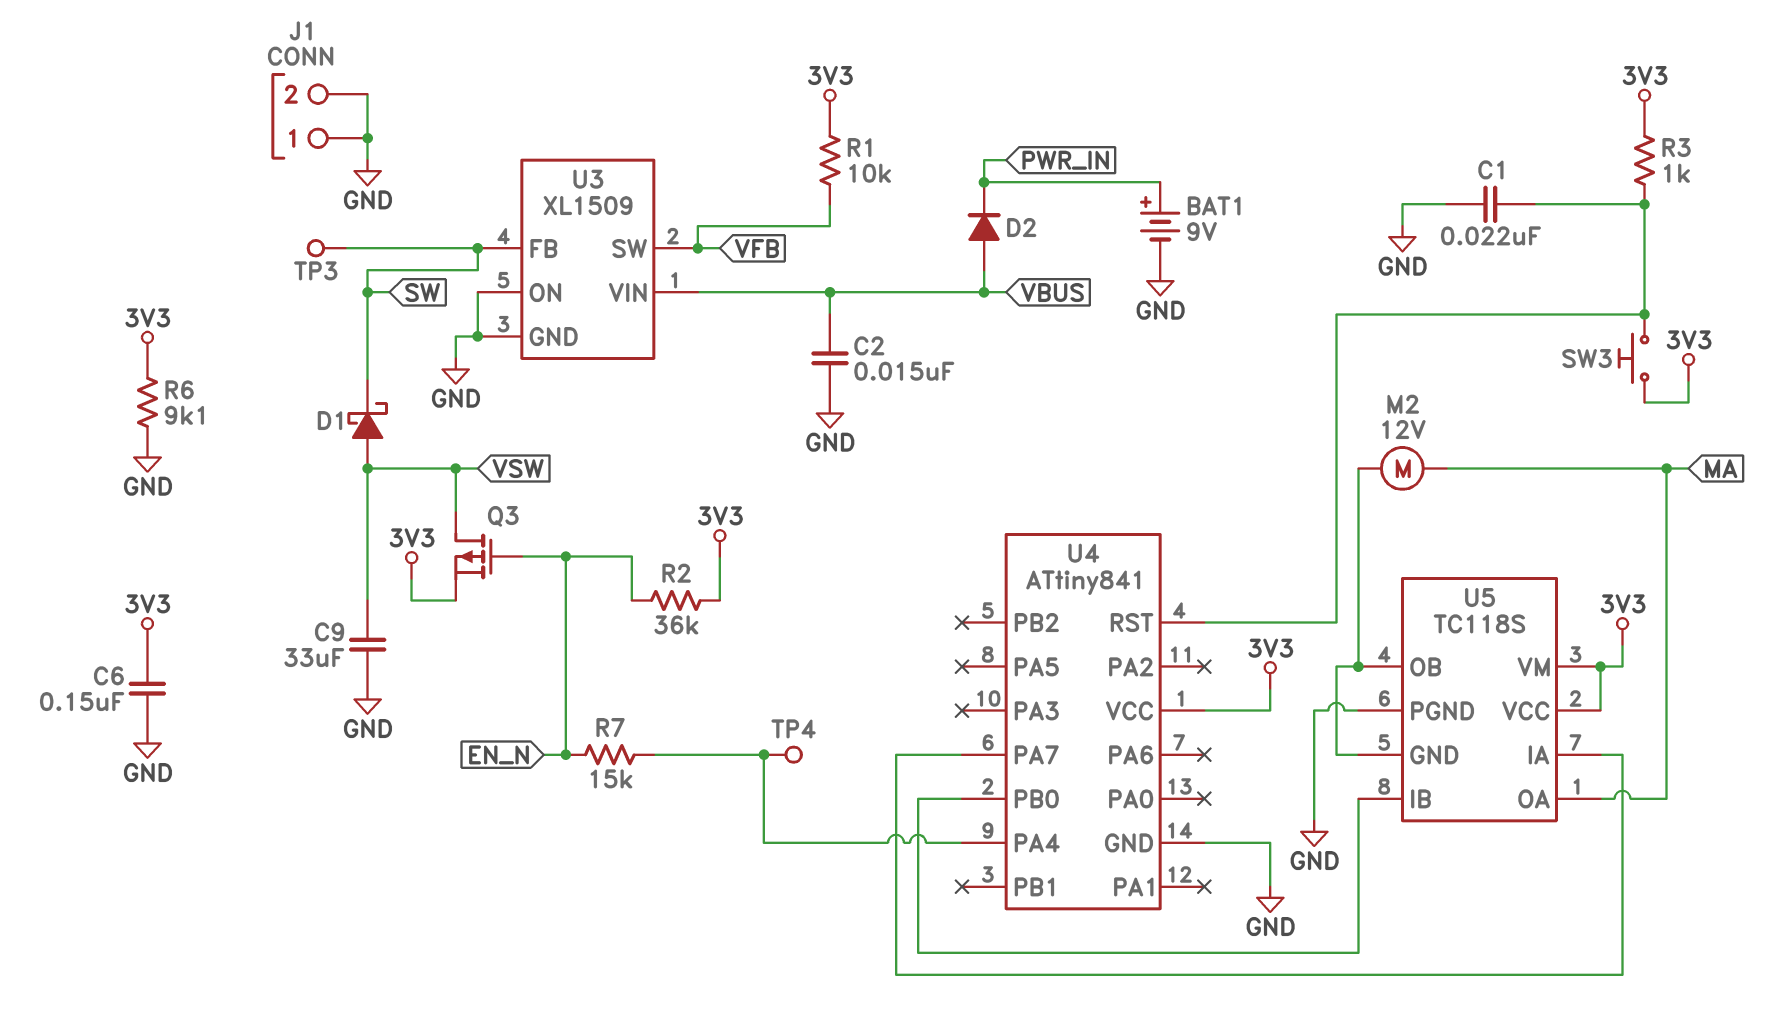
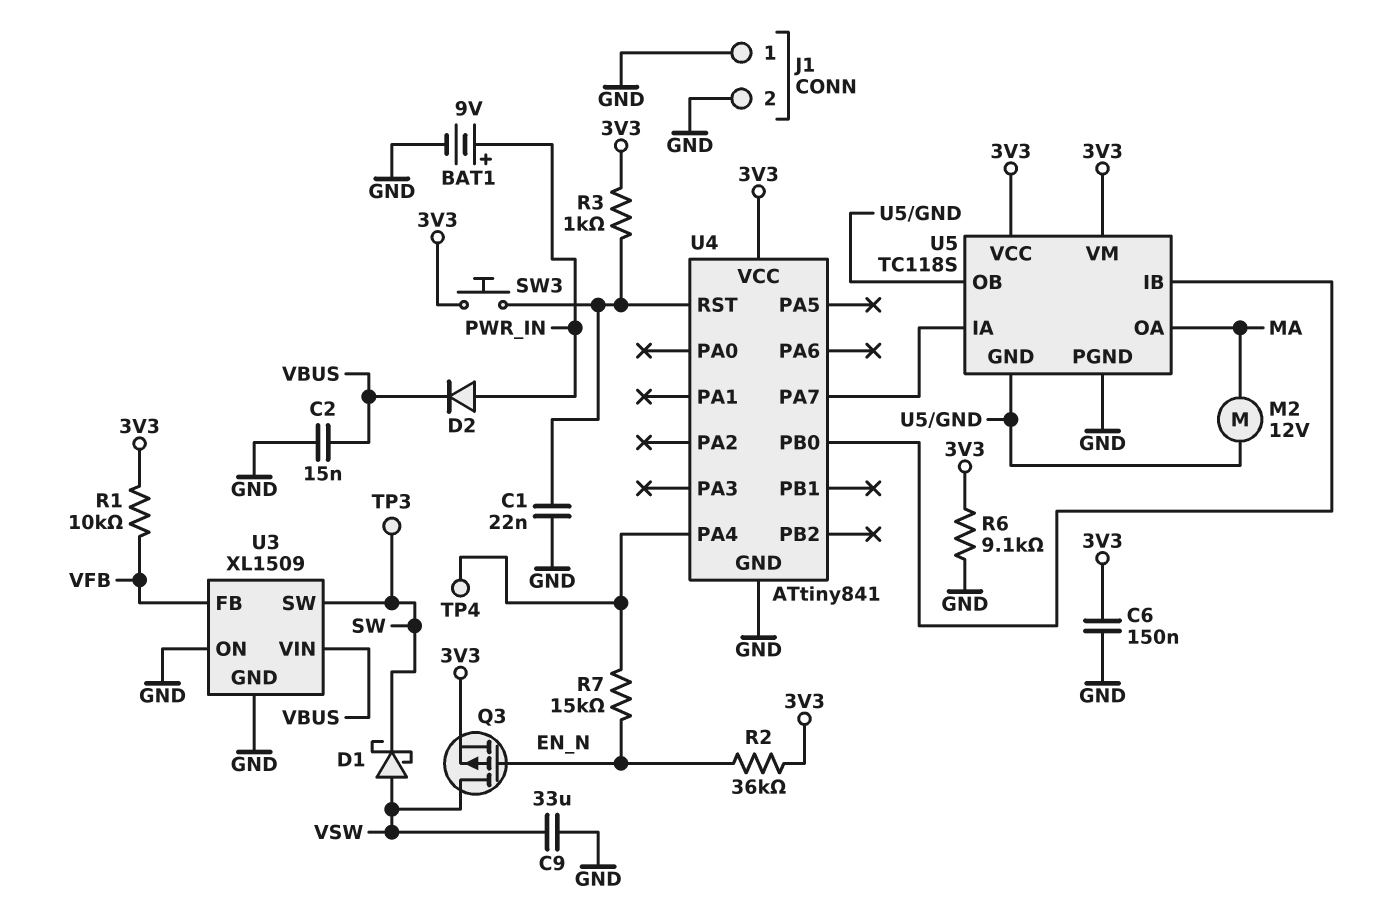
D2: diode (A VBUS, K PWR_IN) -> diode (A PWR_IN, K VBUS)
U3 pin FB: SW -> VFB
U3 pin SW: VFB -> SW

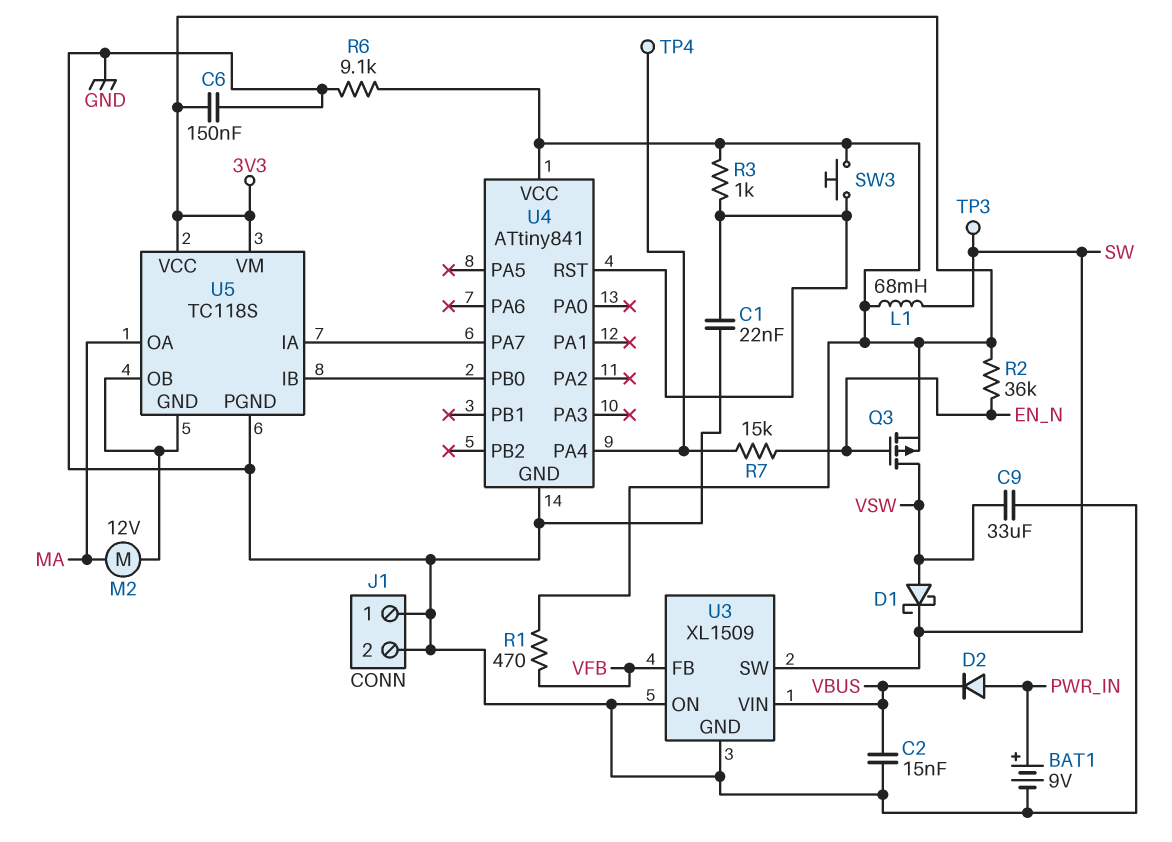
L1: none -> 68mH (3V3, SW)
R1: 10k (3V3, VFB) -> 470 (3V3, VFB)

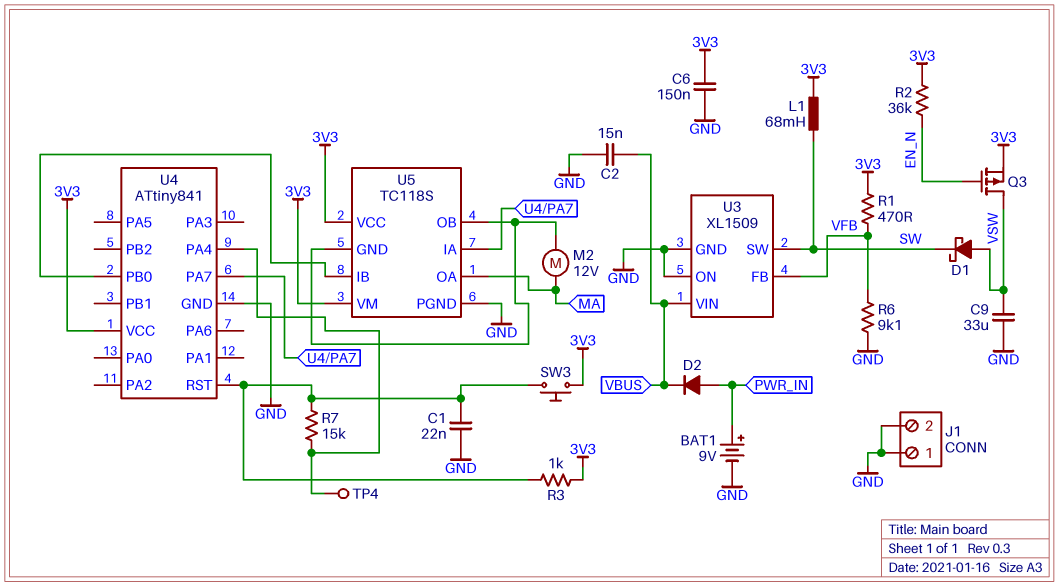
R6: 9.1k (3V3, GND) -> 9.1k (GND, VFB)
R7: 15k (EN_N, U4/PA4) -> 15k (U4/PA4, U4/RST)
TP3: test point (SW) -> none

